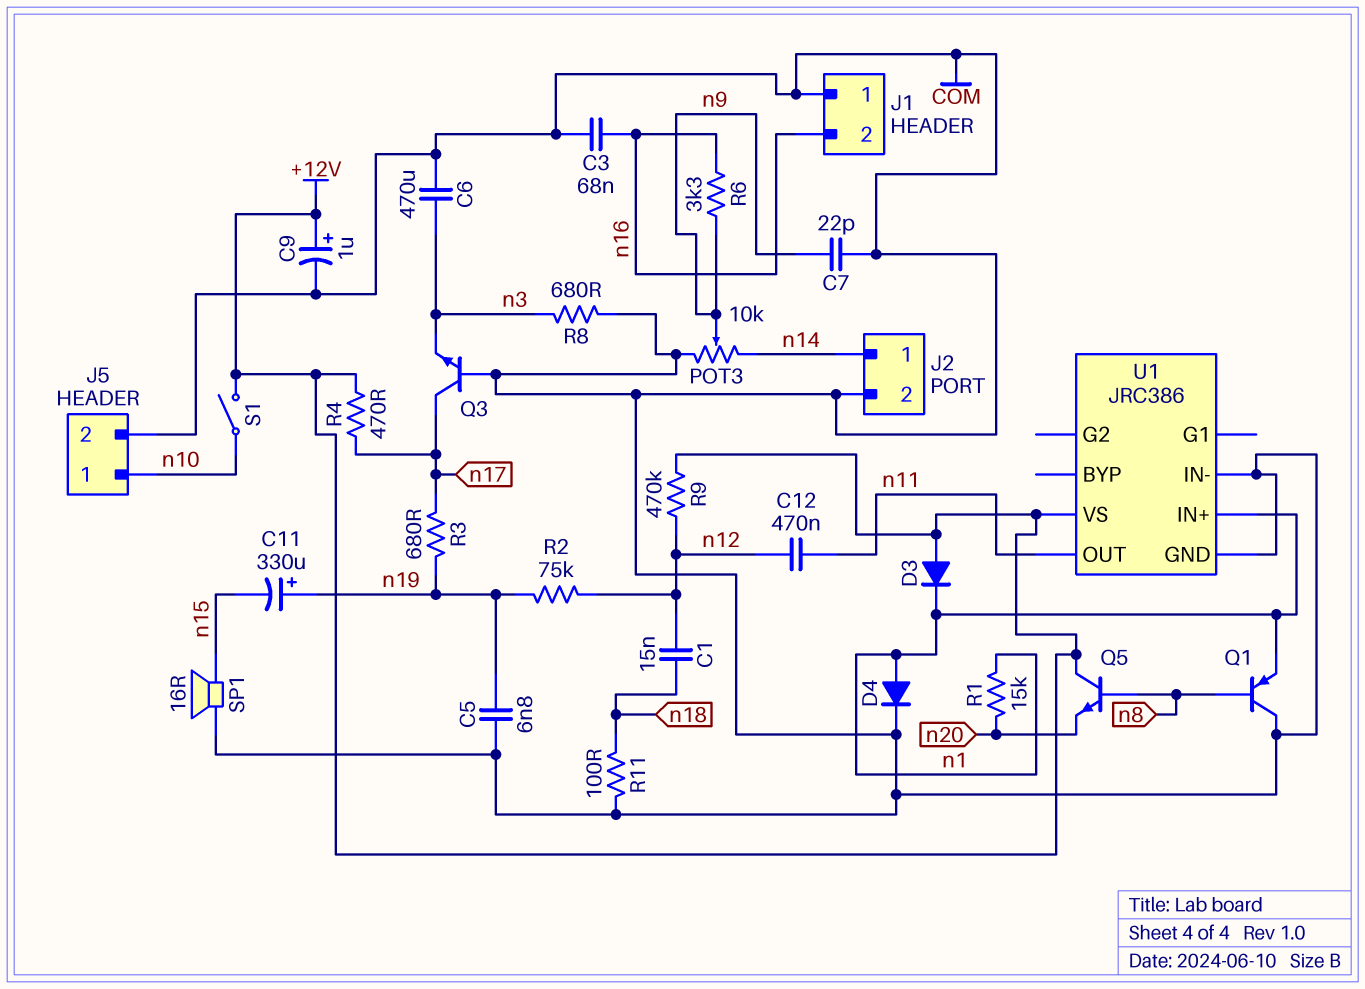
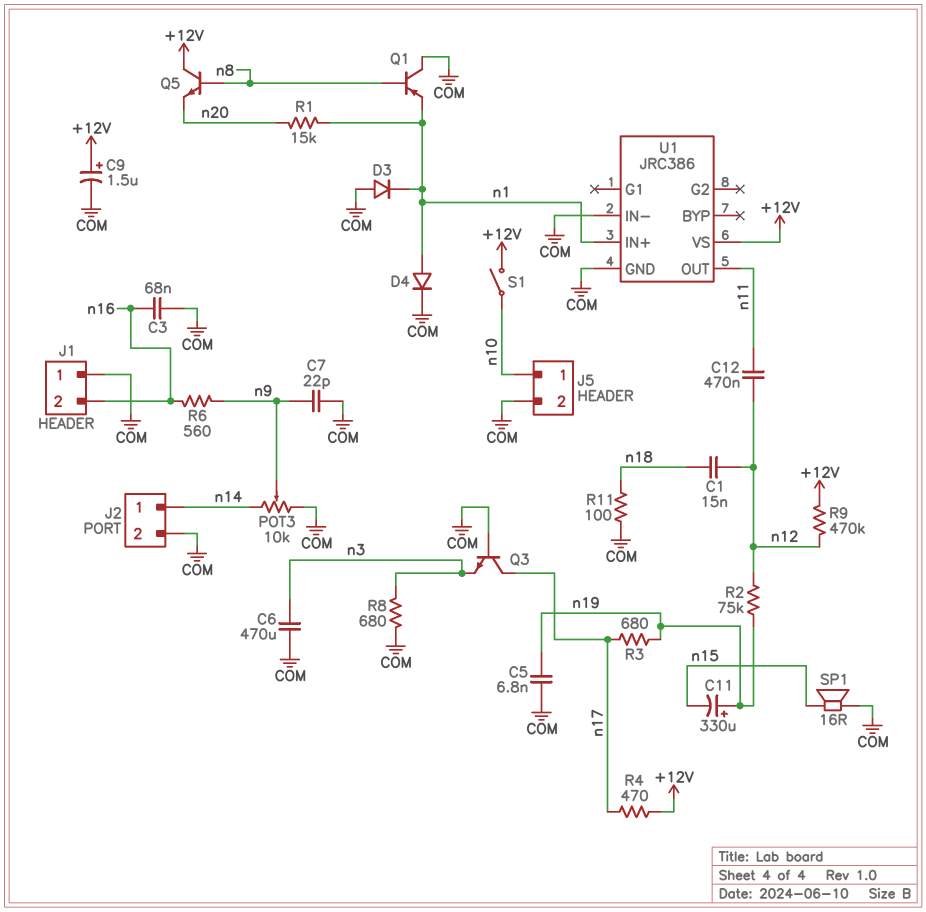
C9: 1uF (plus +12V, minus COM) -> 1.5uF (plus +12V, minus COM)
D3: diode (A +12V, K n1) -> diode (A COM, K n1)
R6: 3.3k (n9, n16) -> 560 (n9, n16)

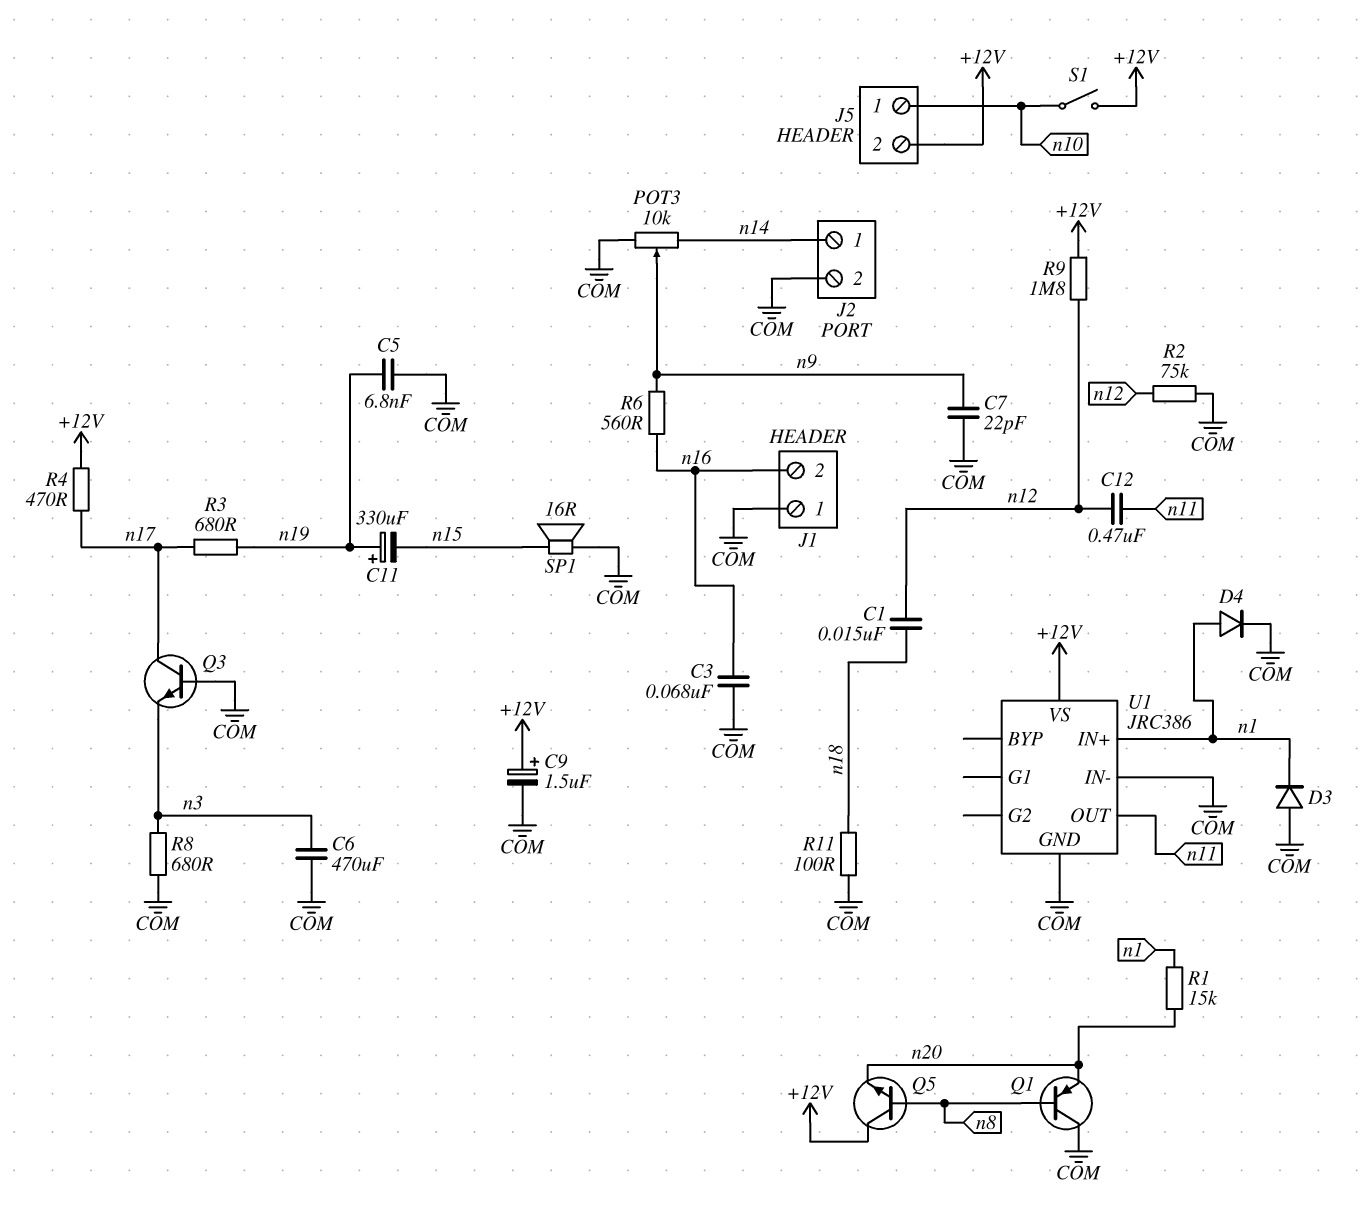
J5 pin 2: COM -> +12V
Q1: PNP (B n8, C COM, E n1) -> PNP (B n8, C COM, E n20)
R2: 75k (n12, n19) -> 75k (COM, n12)
R9: 470k (+12V, n12) -> 1.8M (+12V, n12)

